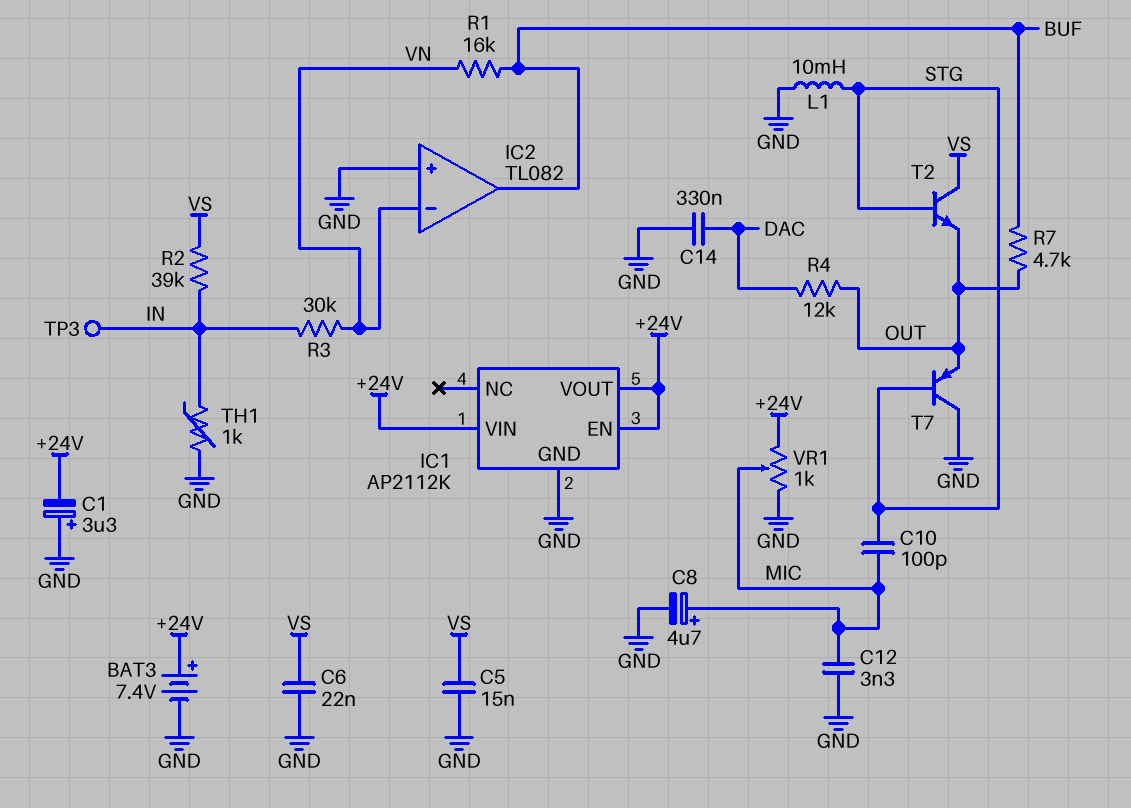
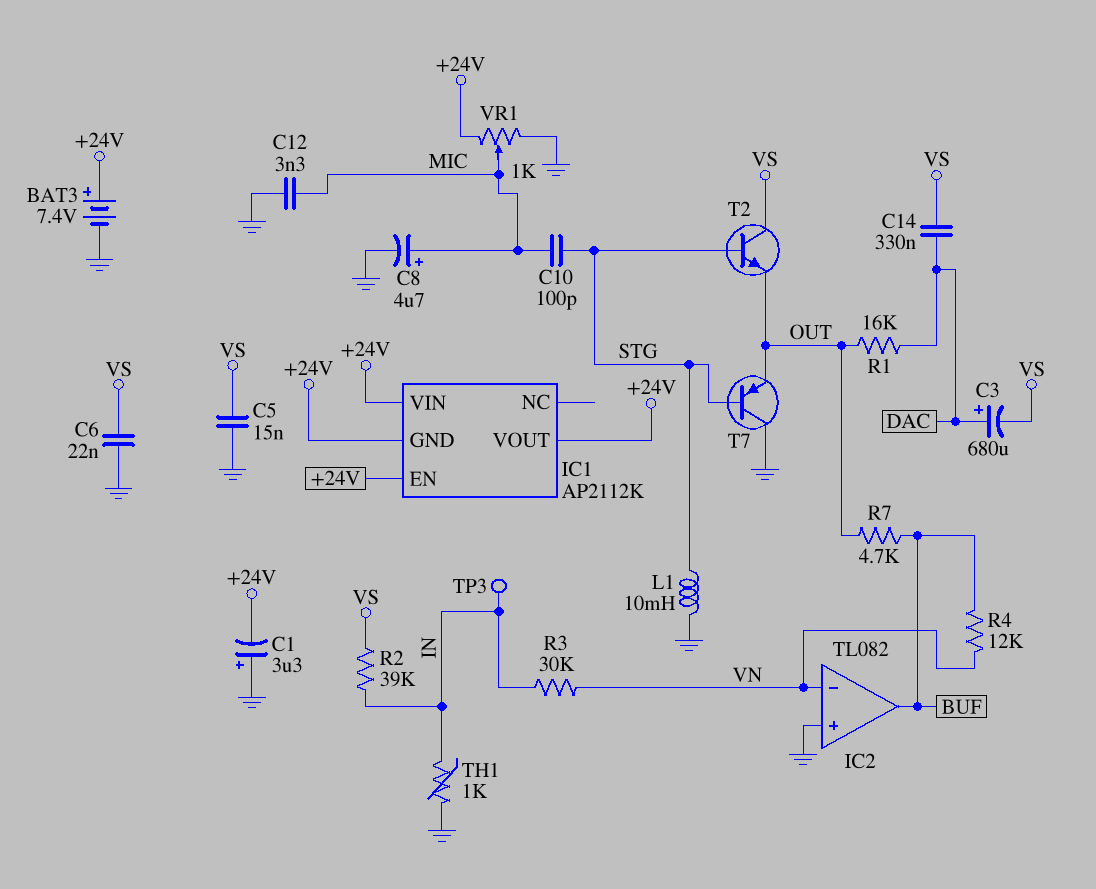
C3: none -> 680uF (plus DAC, minus VS)
C14: 330nF (DAC, GND) -> 330nF (DAC, VS)
IC1 pin GND: GND -> +24V
R1: 16k (BUF, VN) -> 16k (DAC, OUT)
R4: 12k (DAC, OUT) -> 12k (BUF, VN)

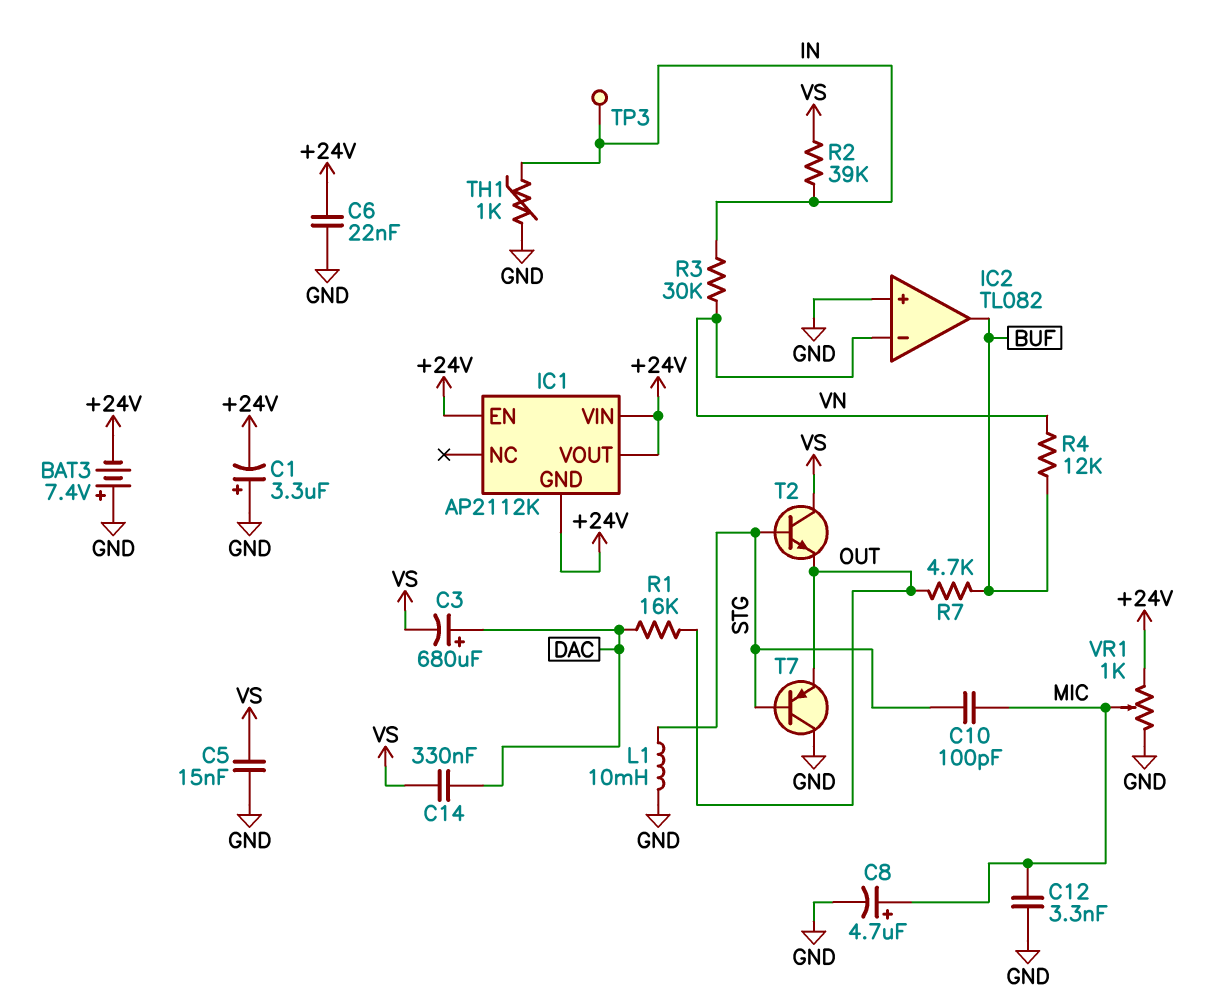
BAT3: 7.4V (plus +24V, minus GND) -> 7.4V (plus GND, minus +24V)
C6: 22nF (GND, VS) -> 22nF (+24V, GND)

